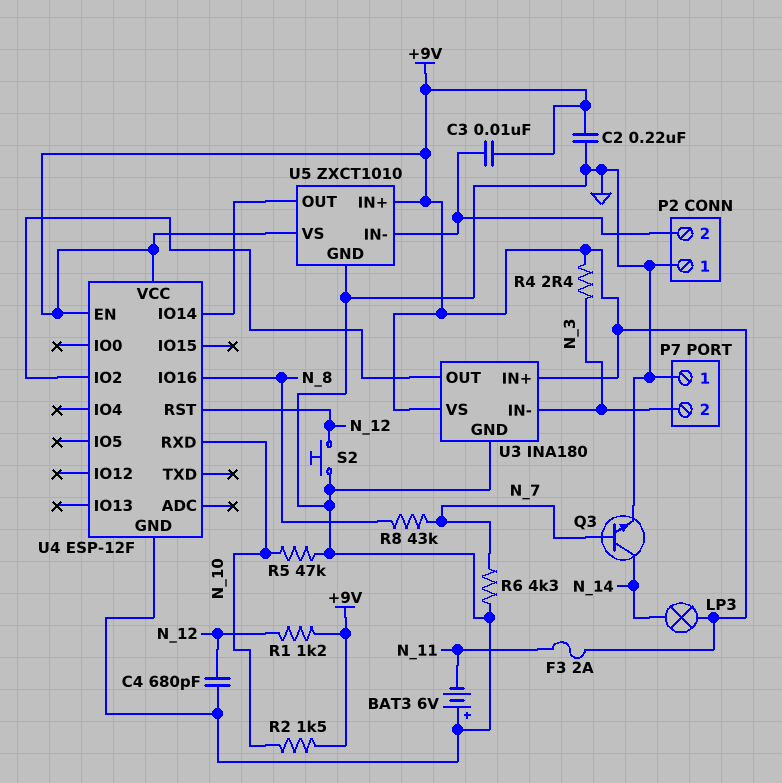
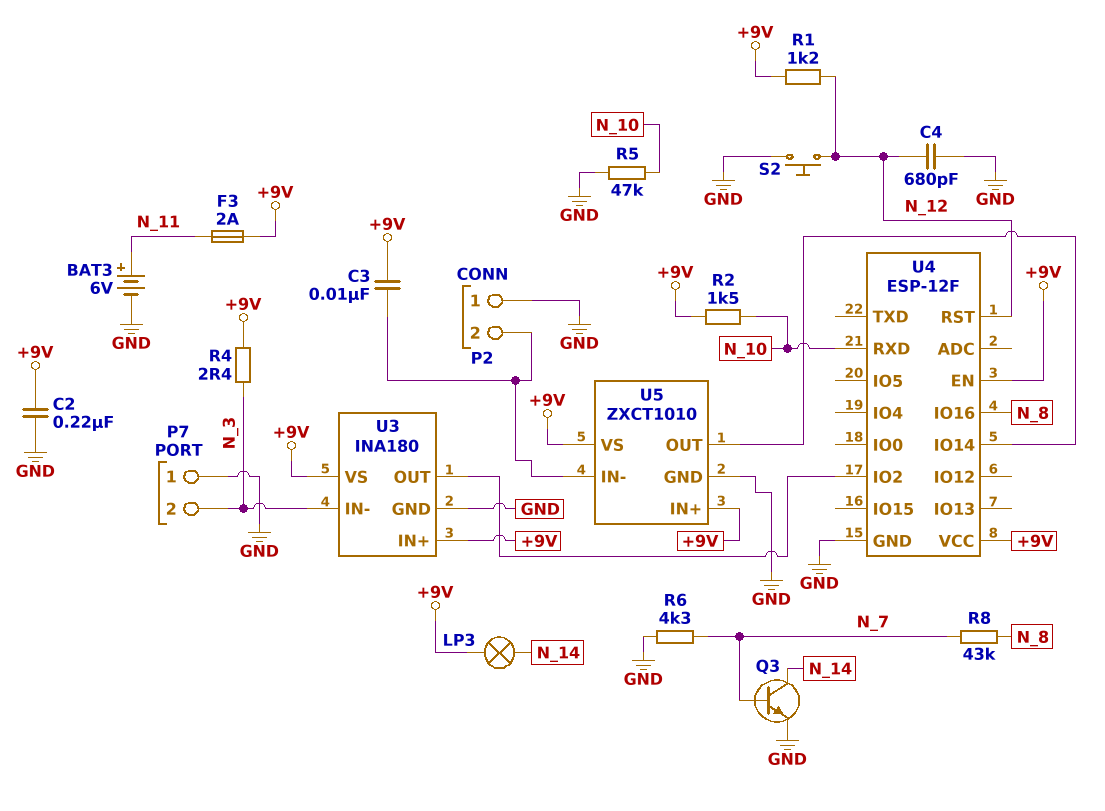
BAT3: 6V (plus GND, minus N_11) -> 6V (plus N_11, minus GND)

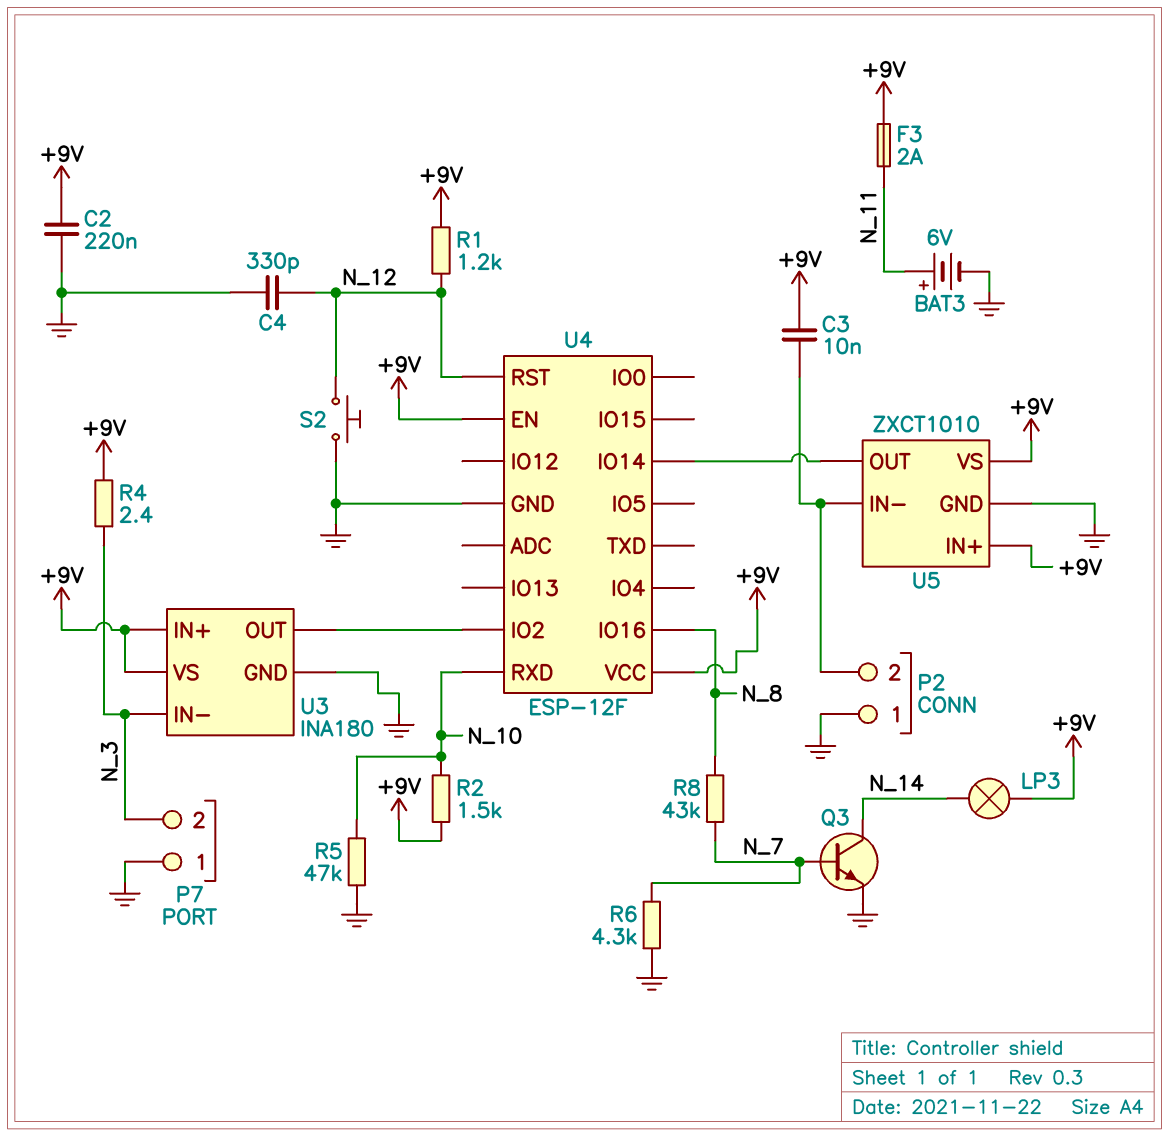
C4: 680pF (GND, N_12) -> 330pF (GND, N_12)

